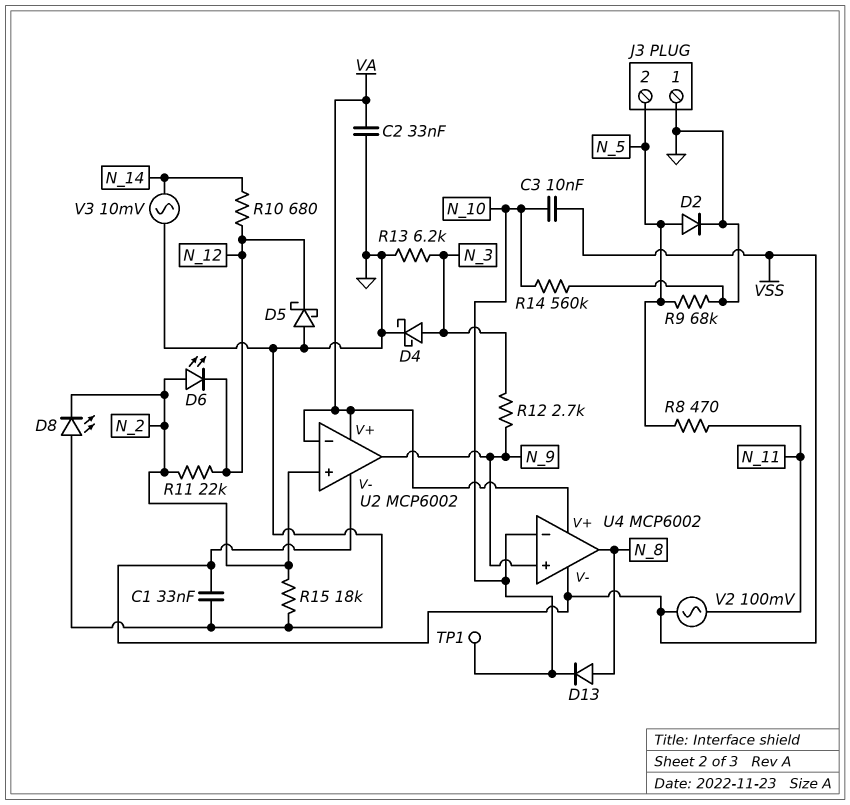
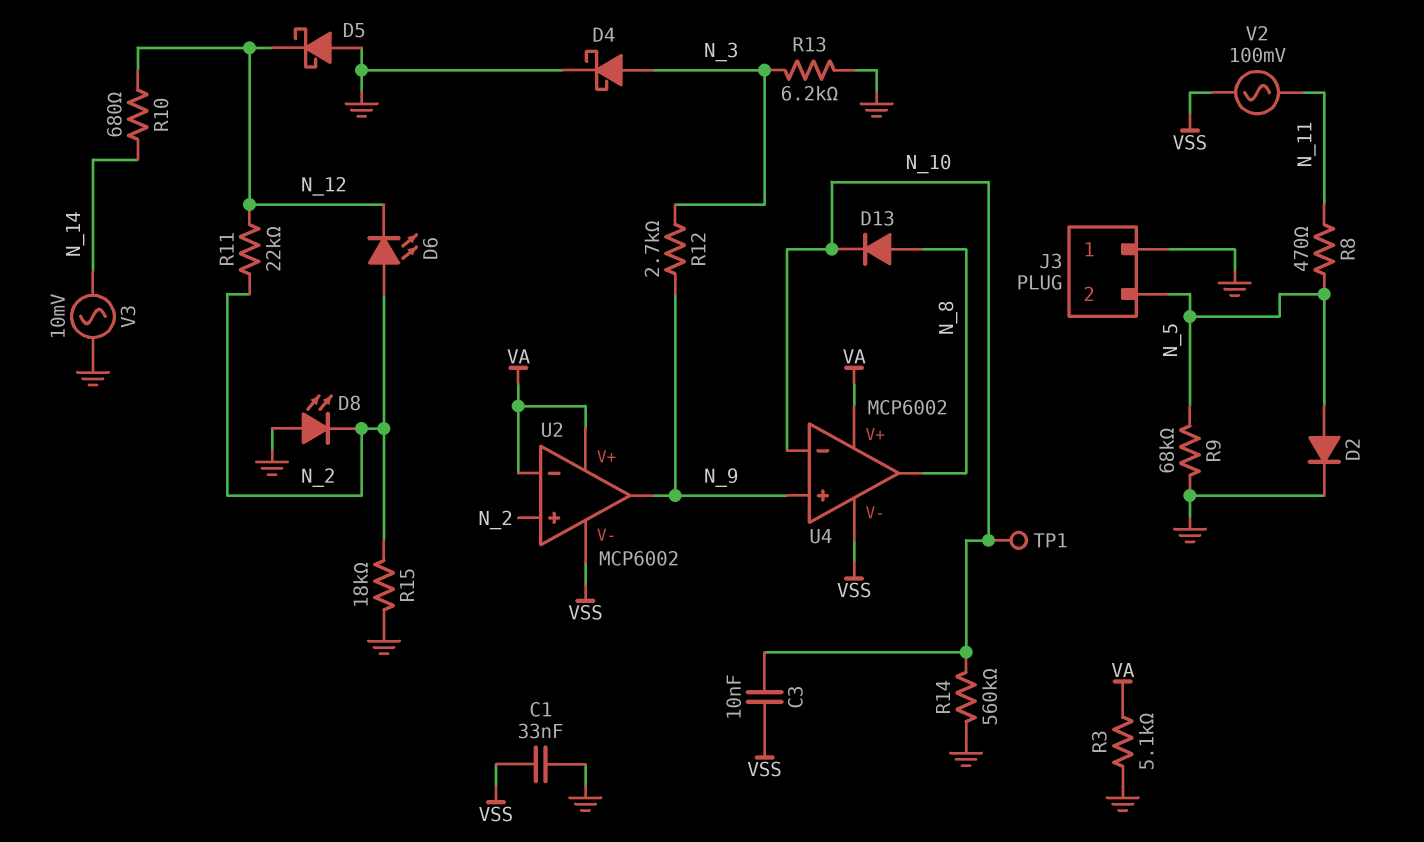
C2: 33nF (GND, VA) -> none
R3: none -> 5.1k (GND, VA)

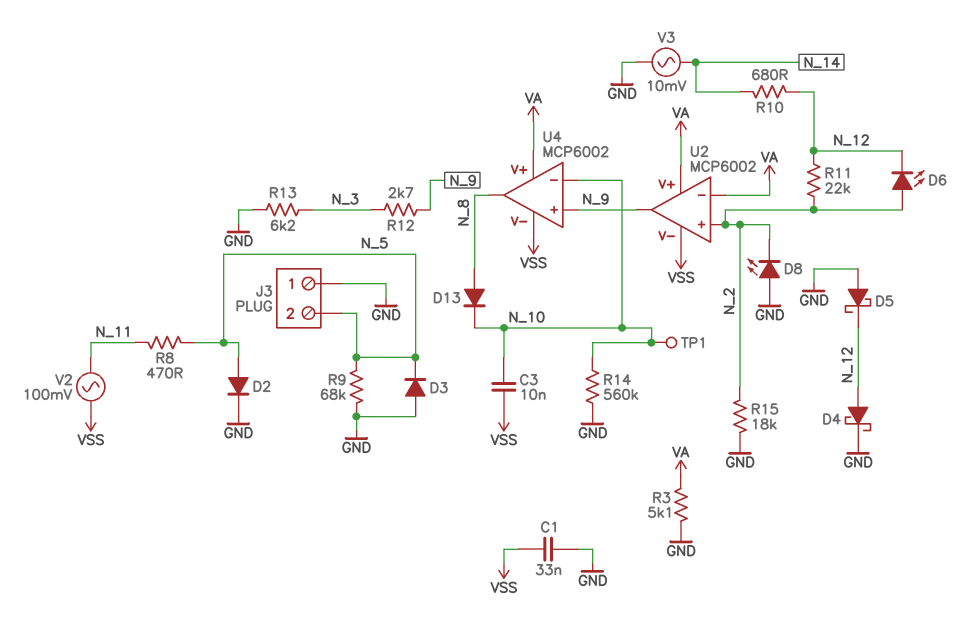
D3: none -> diode (A GND, K N_5)
D4: schottky (A N_3, K GND) -> schottky (A N_12, K GND)

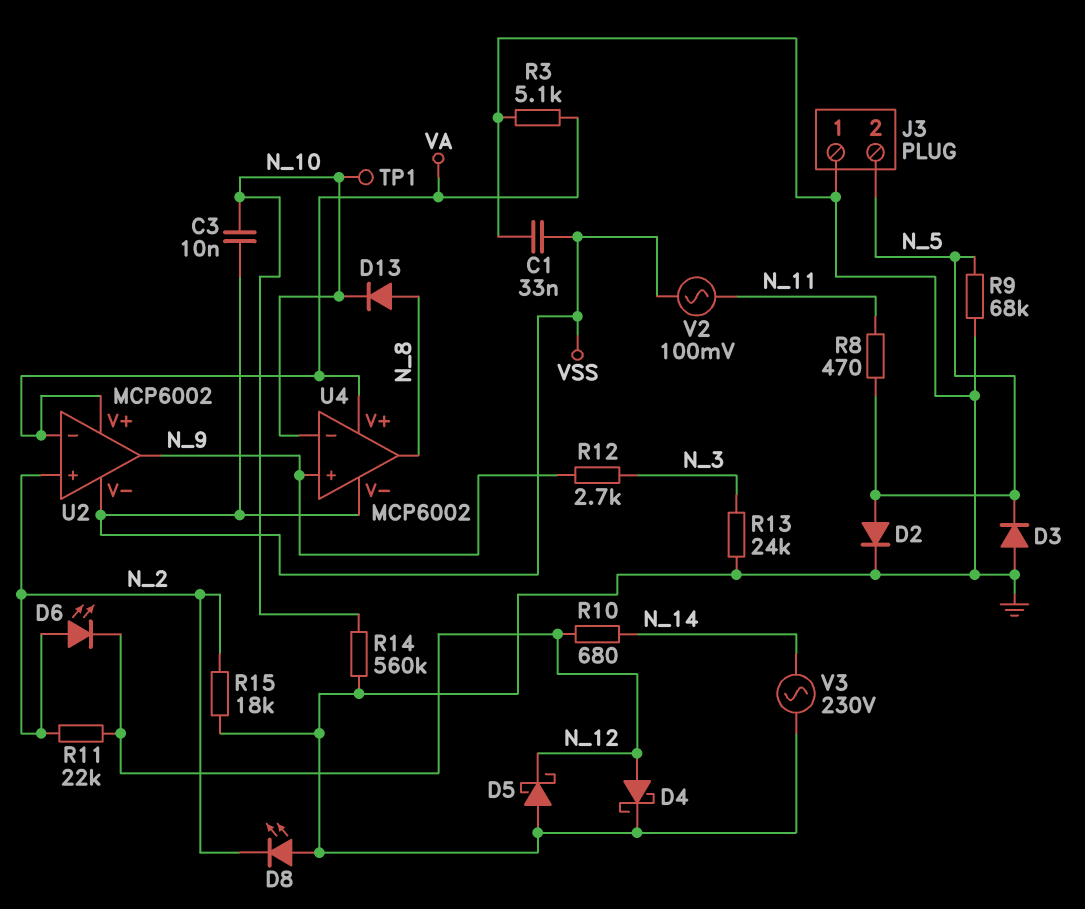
R13: 6.2k (GND, N_3) -> 24k (GND, N_3)
V3: AC 10mV (GND, N_14) -> AC 230V (GND, N_14)

